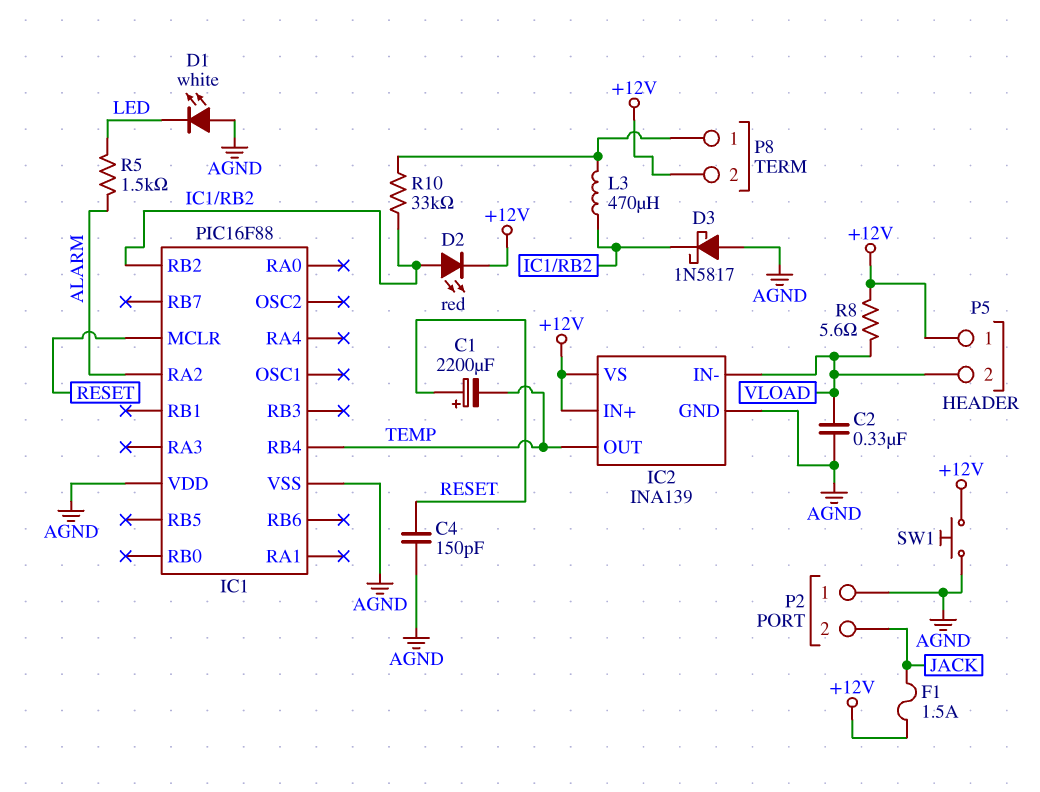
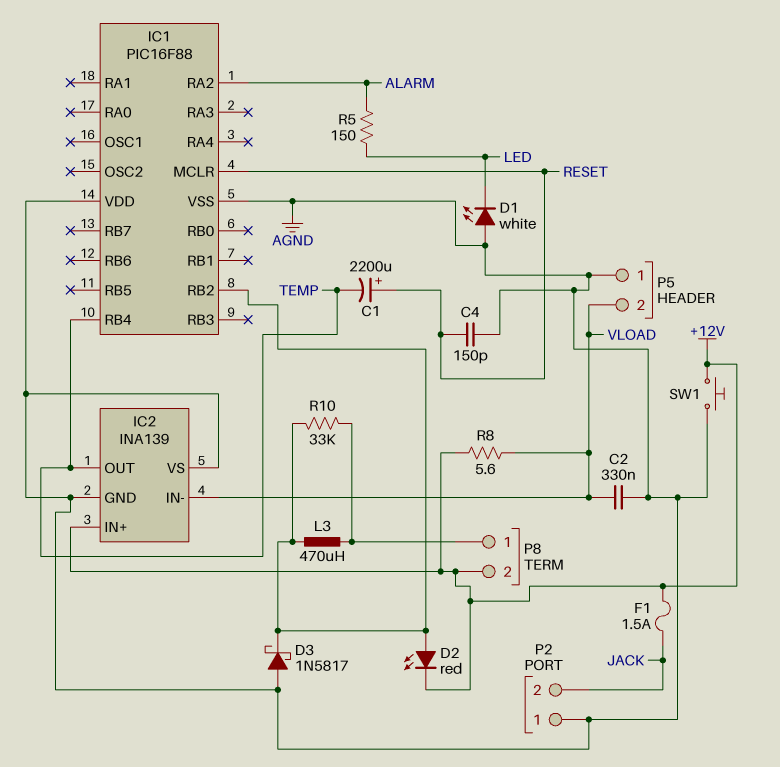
IC2 pin VS: +12V -> AGND
P5 pin 1: +12V -> AGND
R5: 1.5k (ALARM, LED) -> 150 (ALARM, LED)

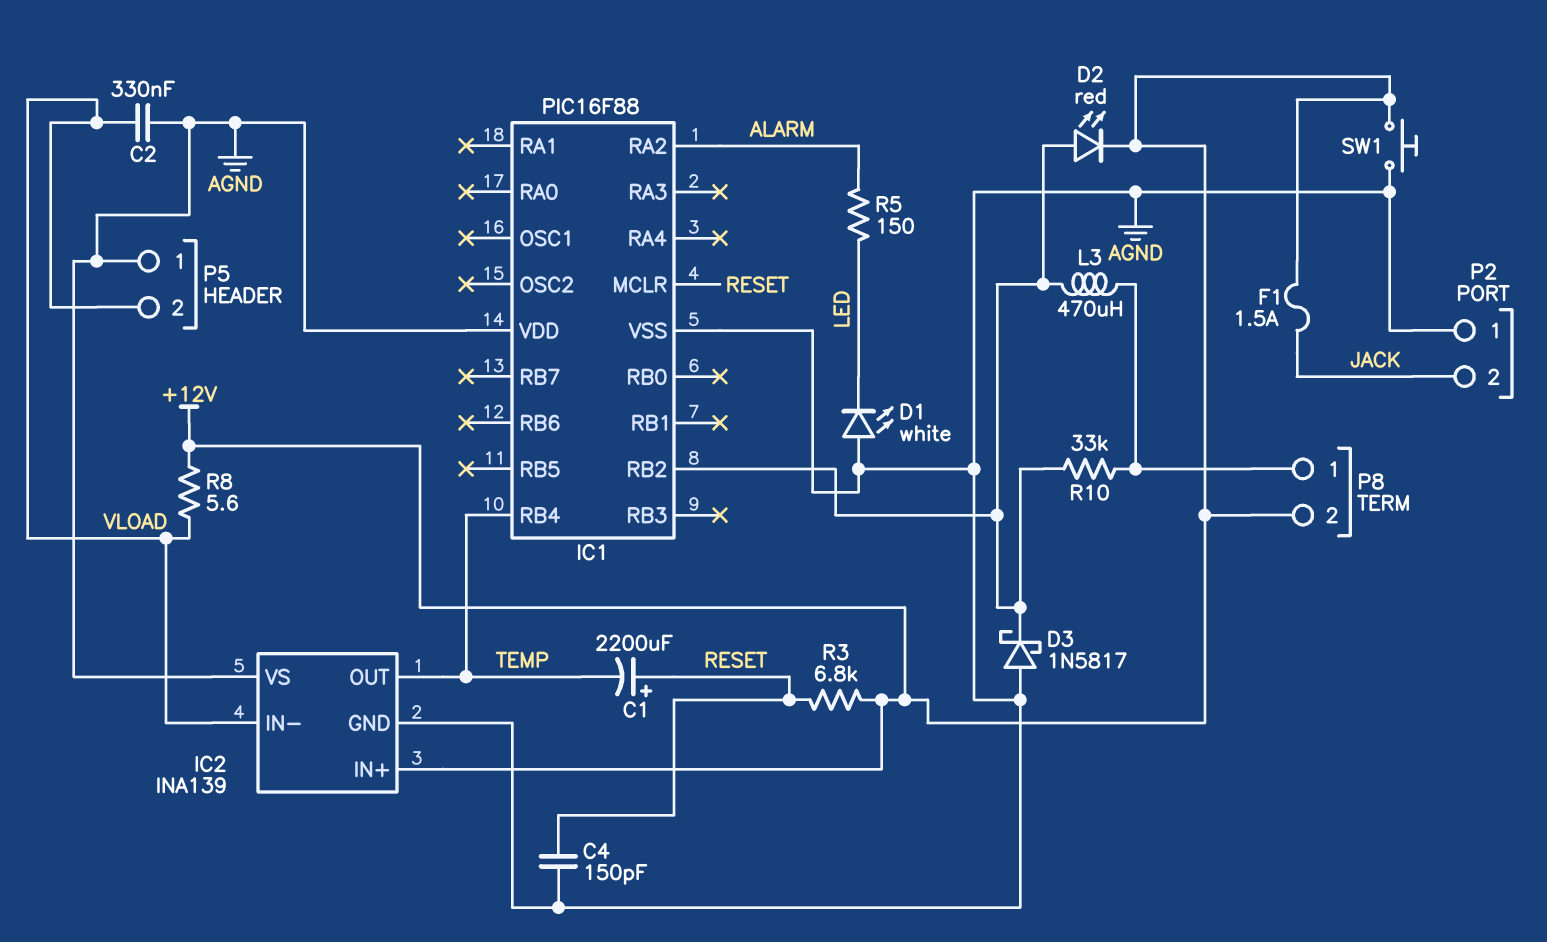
R3: none -> 6.8k (+12V, RESET)

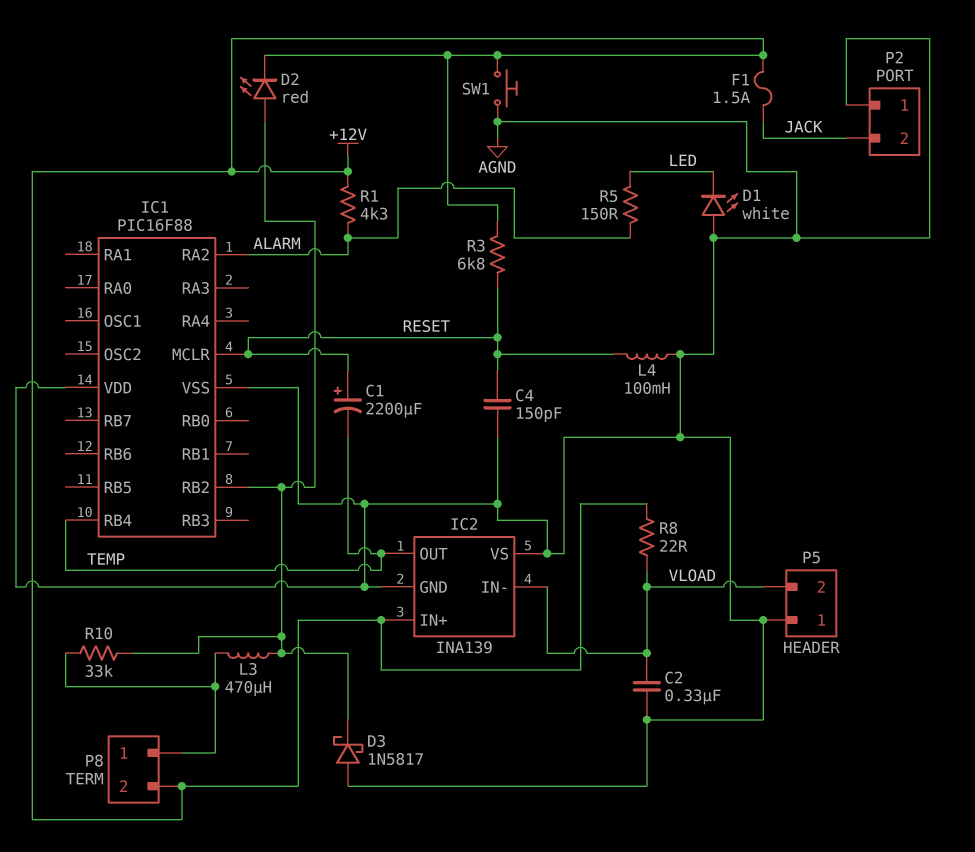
L4: none -> 100mH (AGND, RESET)
R1: none -> 4.3k (+12V, ALARM)
R8: 5.6 (+12V, VLOAD) -> 22 (+12V, VLOAD)

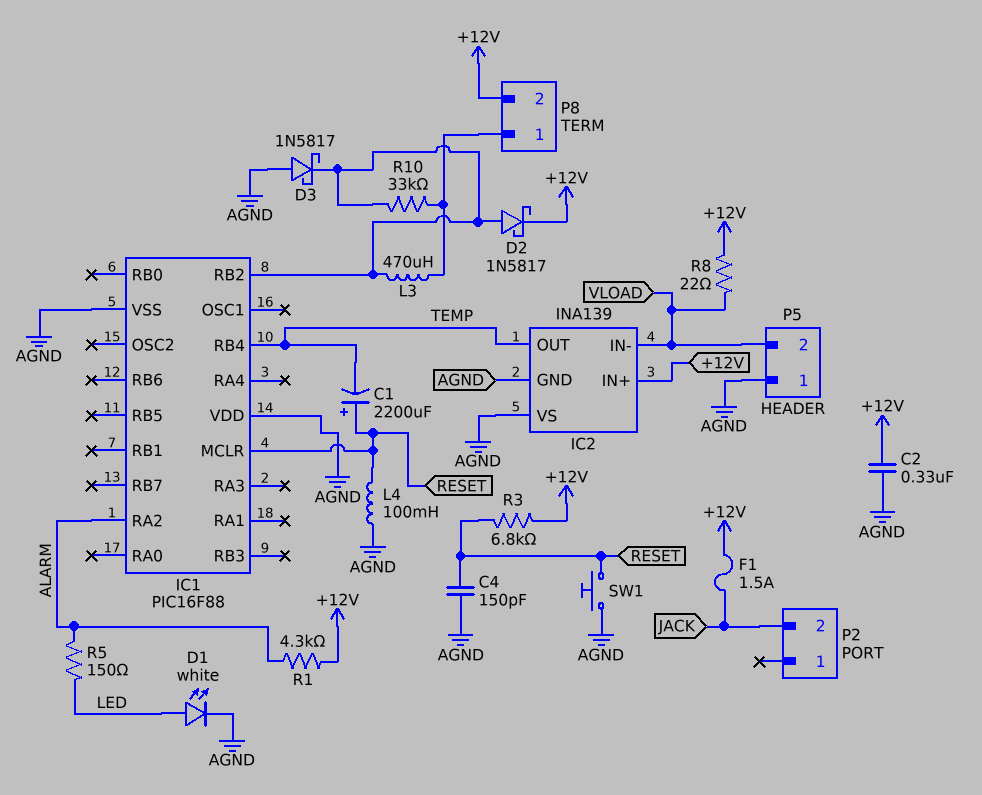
C2: 330nF (AGND, VLOAD) -> 330nF (+12V, AGND)
D1: LED white (A AGND, K LED) -> LED white (A LED, K AGND)
D2: LED red (A IC1/RB2, K +12V) -> schottky 1N5817 (A IC1/RB2, K +12V)
P2 pin 1: AGND -> none
SW1: button (+12V, AGND) -> button (AGND, RESET)

